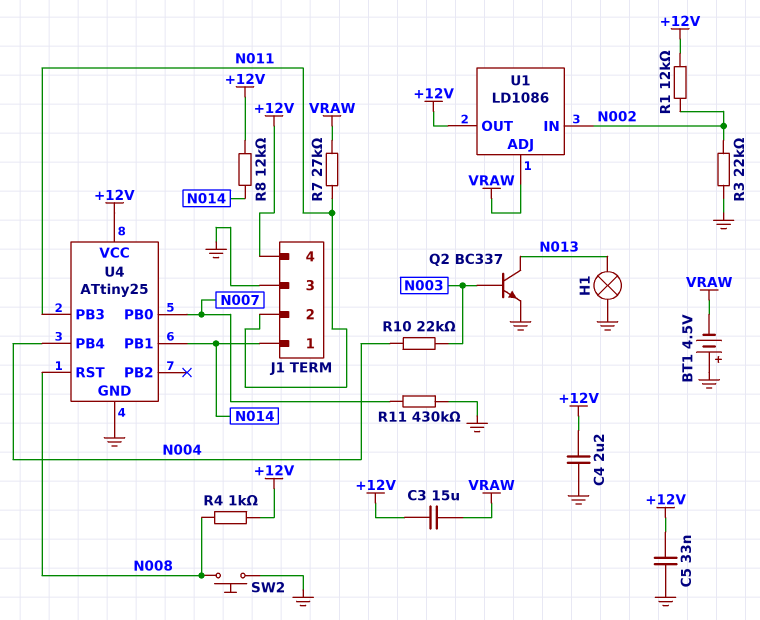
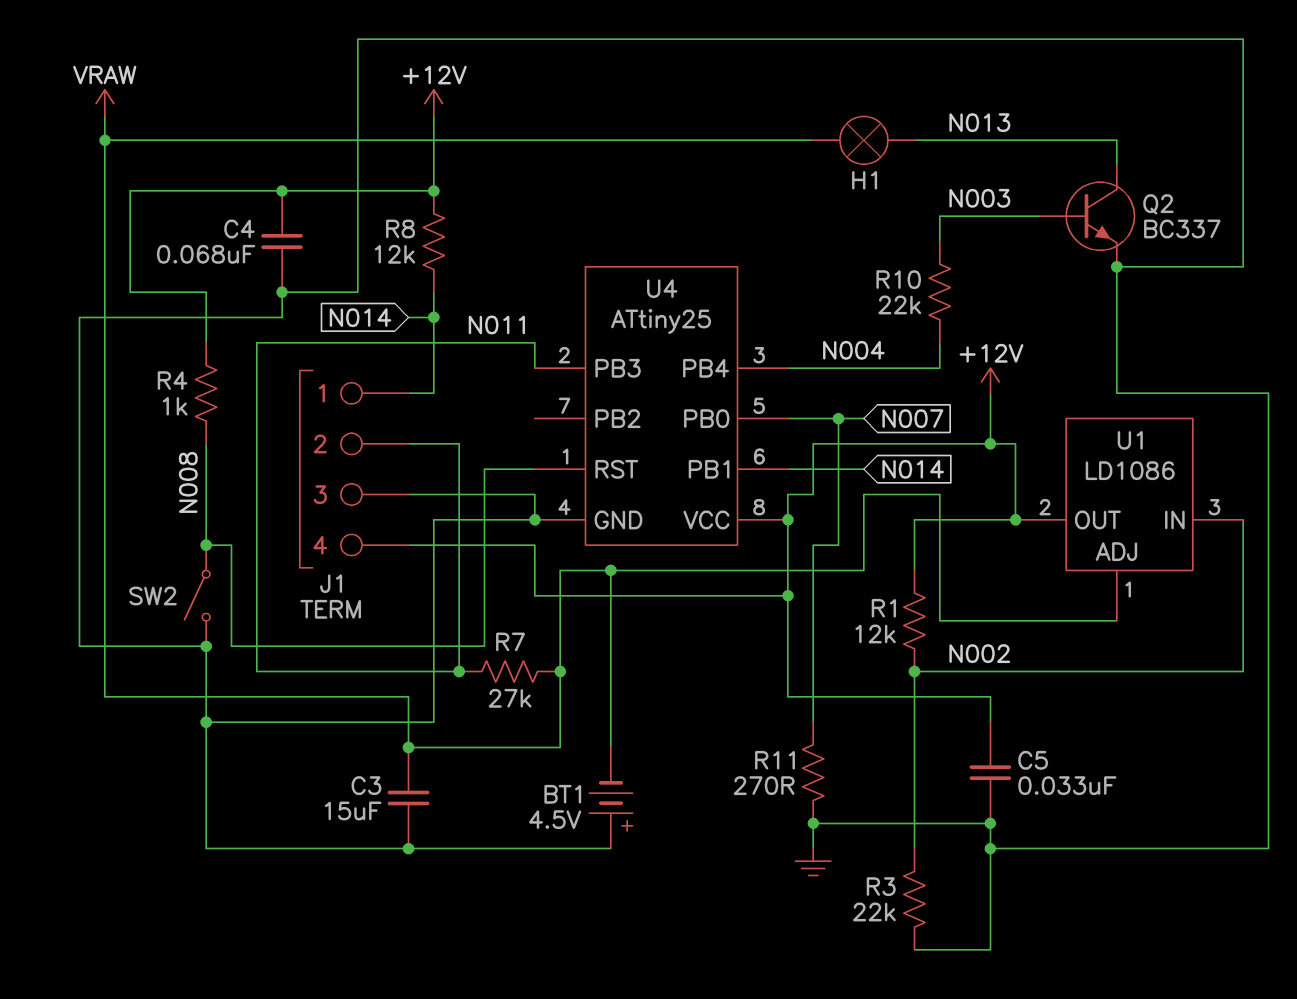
C3: 15uF (+12V, VRAW) -> 15uF (GND, VRAW)
C4: 2.2uF (+12V, GND) -> 68nF (+12V, GND)
H1: lamp (GND, N013) -> lamp (N013, VRAW)
R11: 430k (GND, N007) -> 270 (GND, N007)
SW2: button (GND, N008) -> switch (GND, N008)

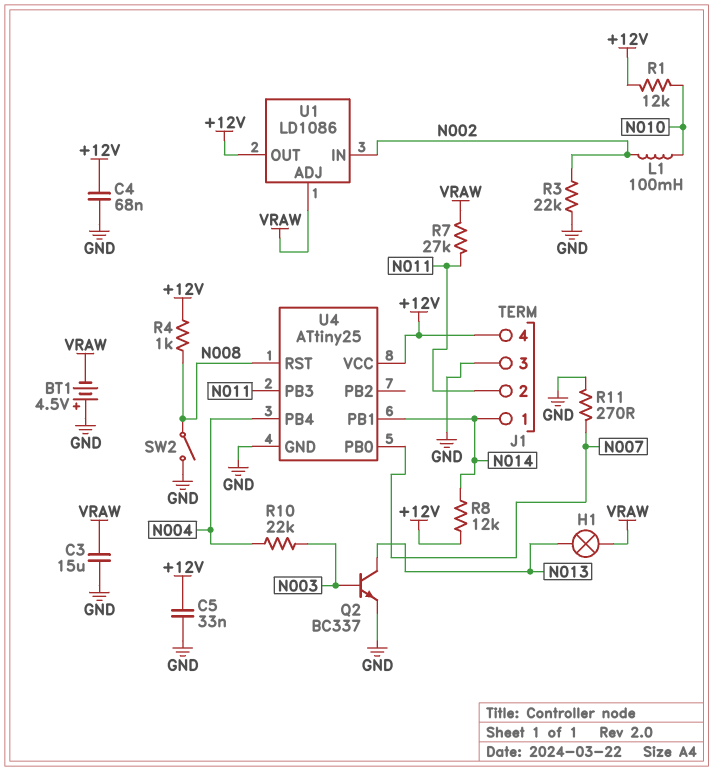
L1: none -> 100mH (N002, N010)
R1: 12k (+12V, N002) -> 12k (+12V, N010)

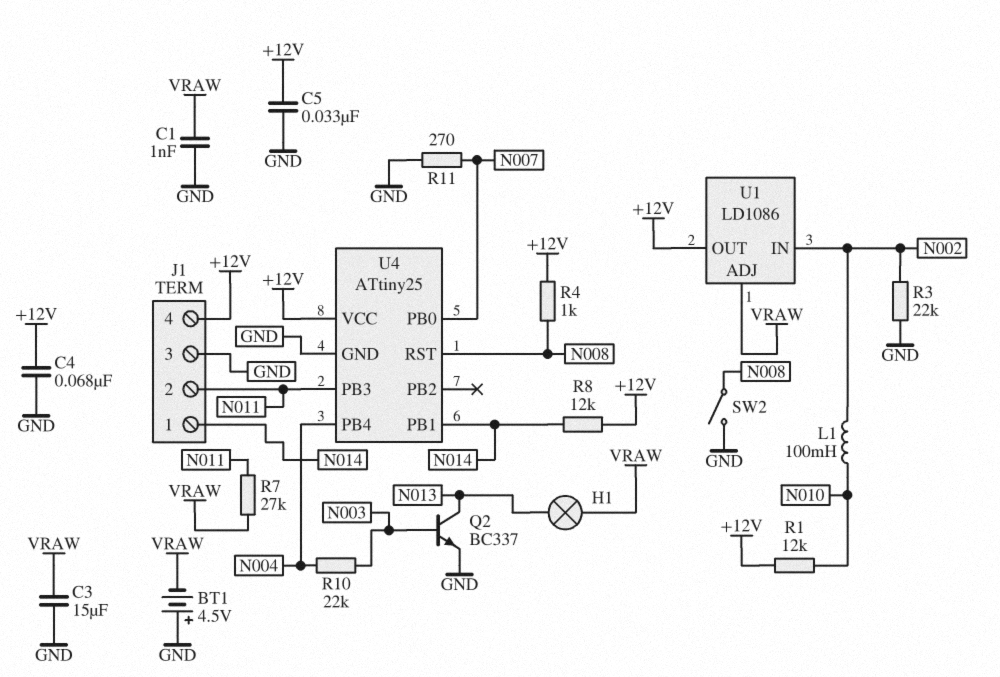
C1: none -> 1nF (GND, VRAW)

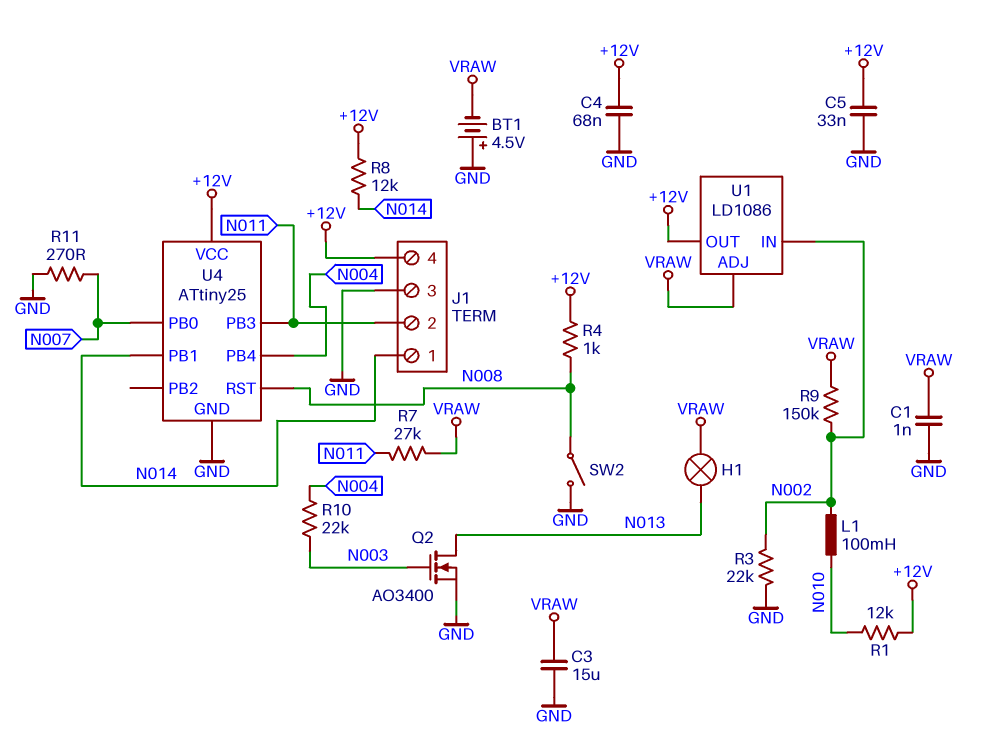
Q2: NPN BC337 (B N003, C N013, E GND) -> NMOS AO3400 (G N003, D N013, S GND)
R9: none -> 150k (N002, VRAW)

